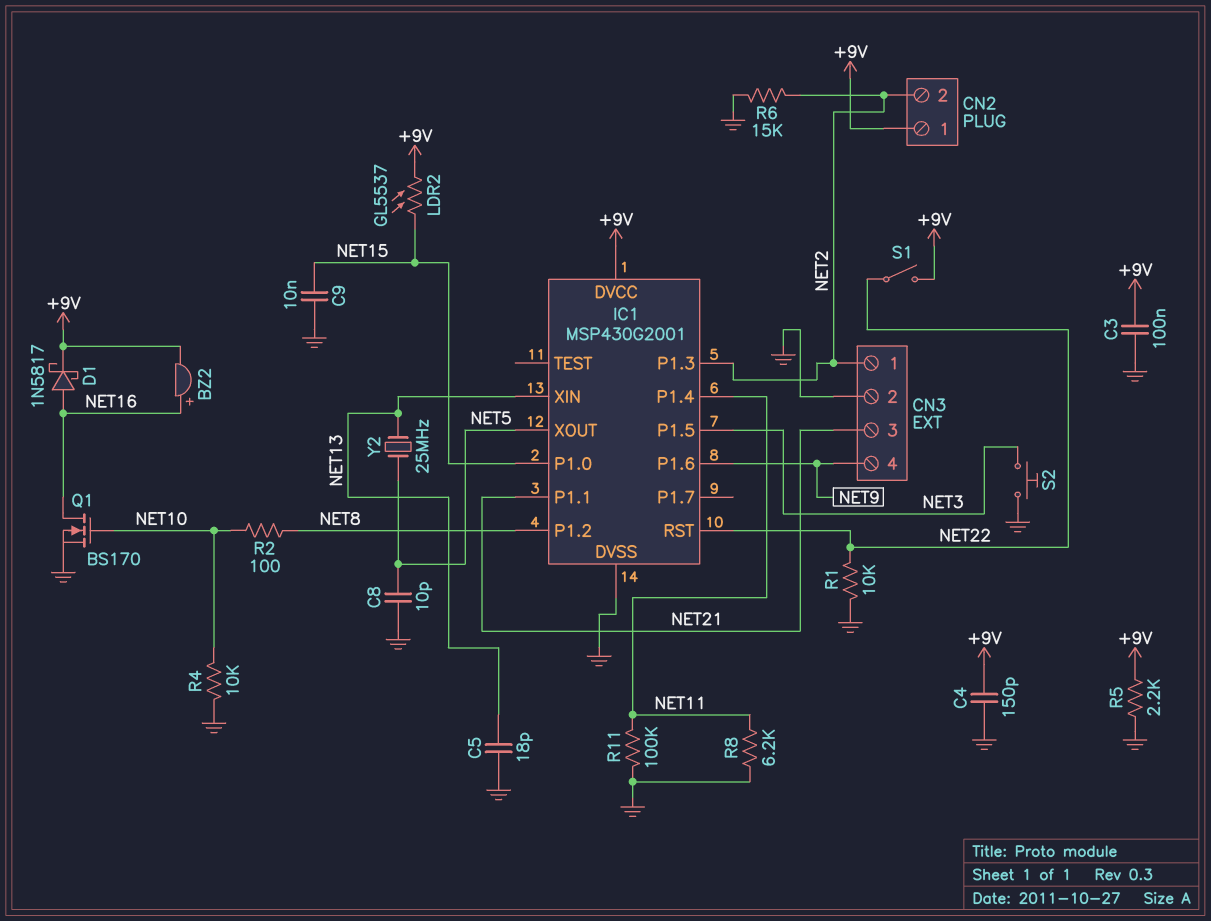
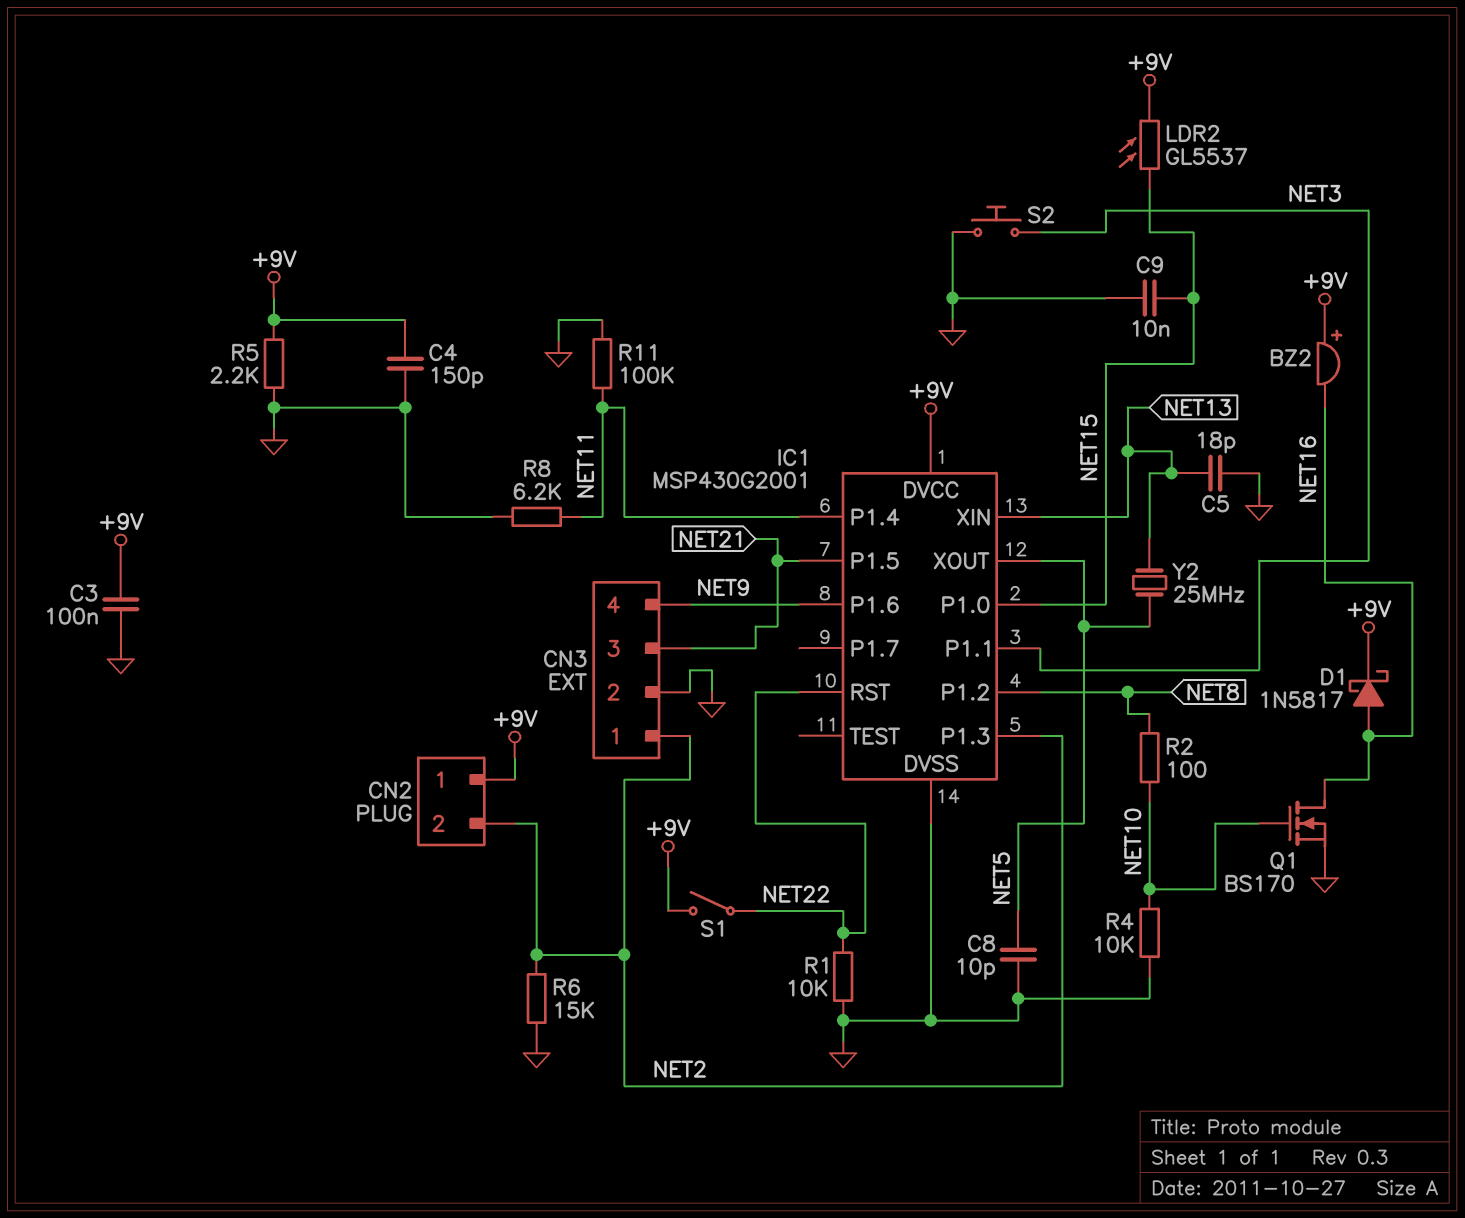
BZ2: buzzer (plus NET16, minus +9V) -> buzzer (plus +9V, minus NET16)
IC1 pin P1.1: NET21 -> NET3
IC1 pin P1.5: NET3 -> NET21

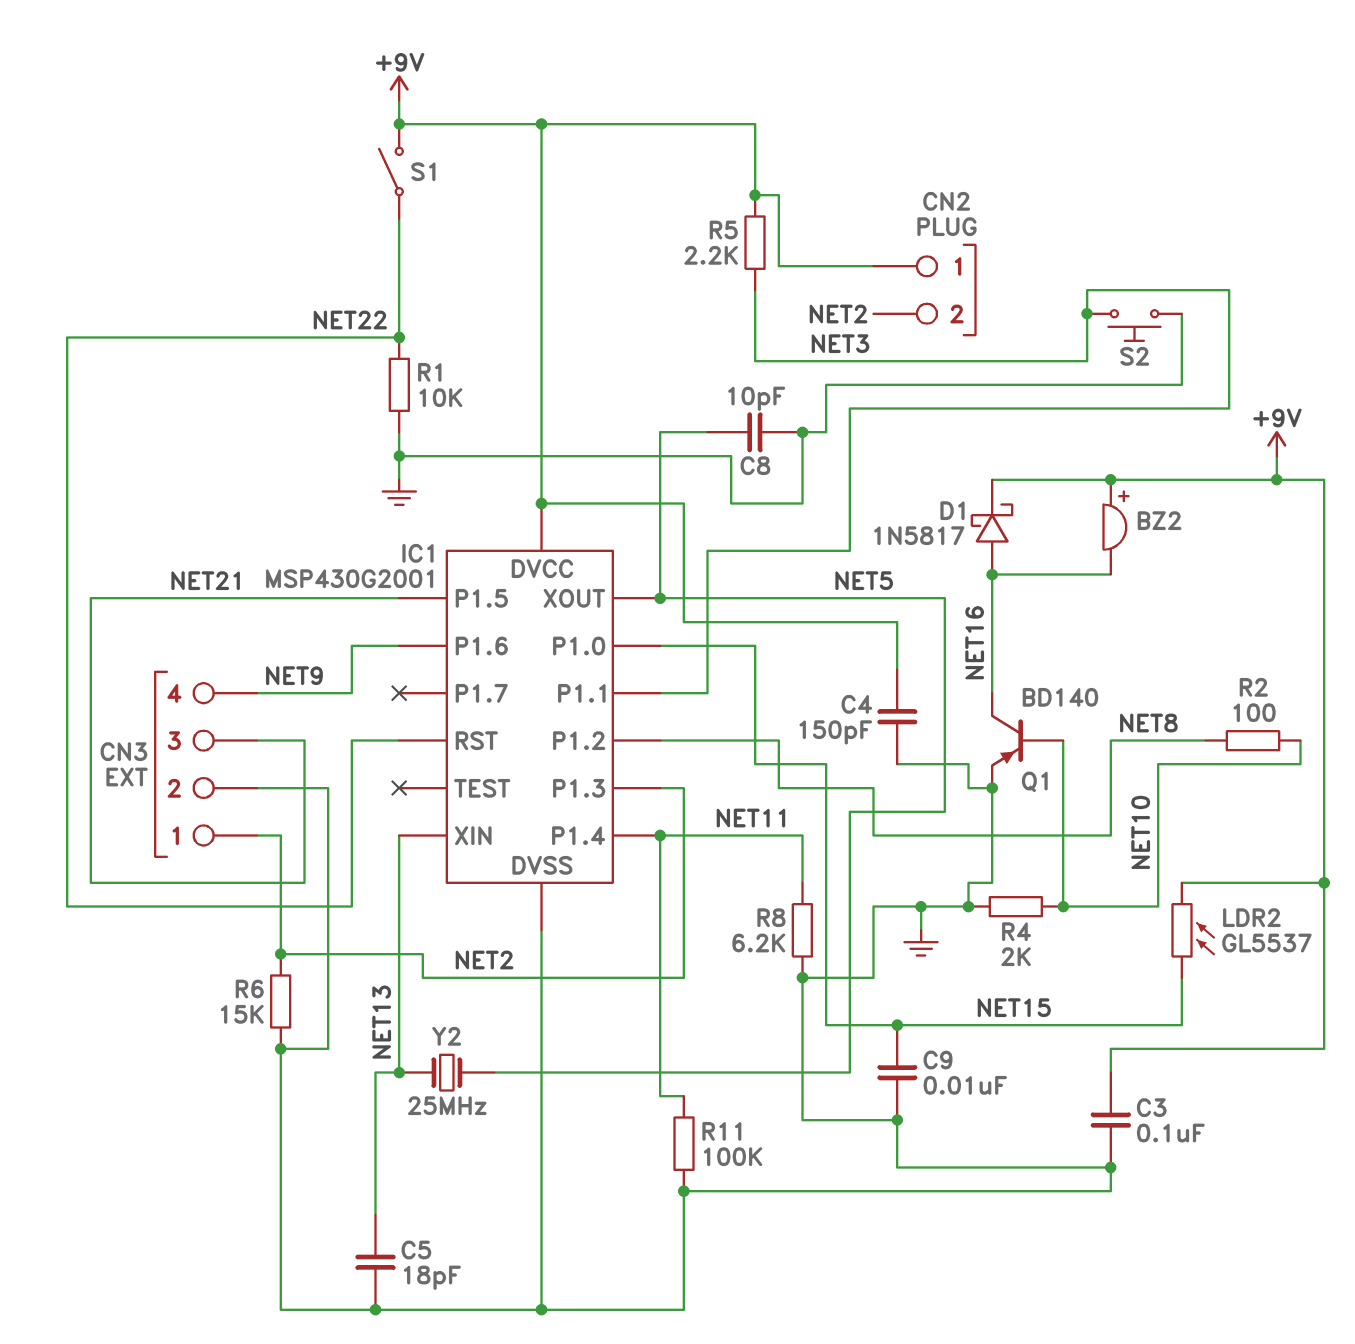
Q1: NMOS BS170 (G NET10, D NET16, S GND) -> PNP BD140 (B NET10, C NET16, E GND)
R4: 10k (GND, NET10) -> 2k (GND, NET10)
R5: 2.2k (+9V, GND) -> 2.2k (+9V, NET3)

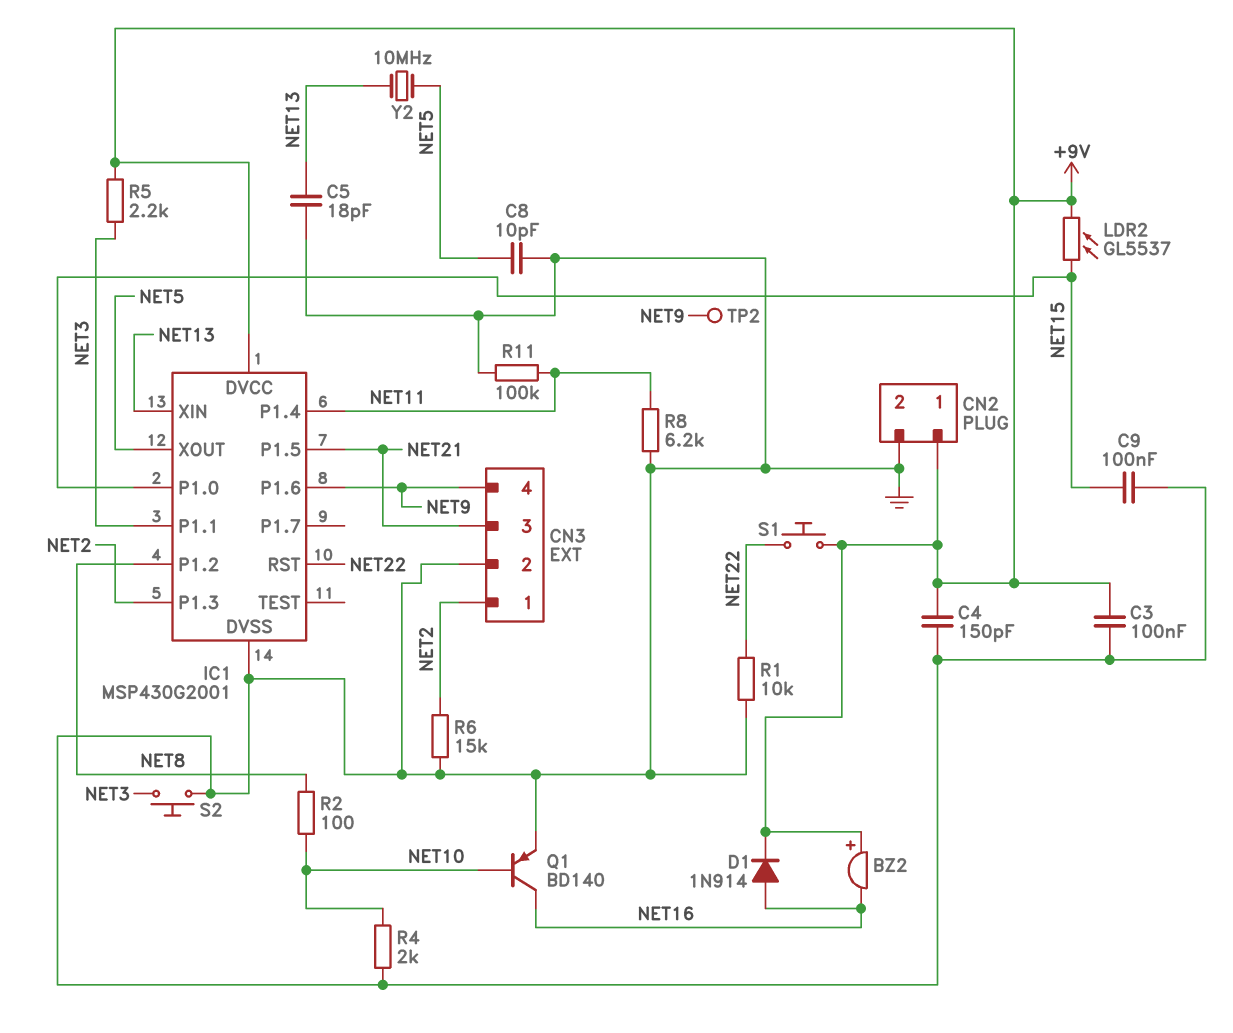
C9: 10nF (GND, NET15) -> 100nF (GND, NET15)
CN2 pin 2: NET2 -> GND
D1: schottky 1N5817 (A NET16, K +9V) -> diode 1N914 (A NET16, K +9V)
S1: switch (+9V, NET22) -> button (+9V, NET22)
TP2: none -> test point (NET9)
Y2: 25MHz (NET5, NET13) -> 10MHz (NET5, NET13)

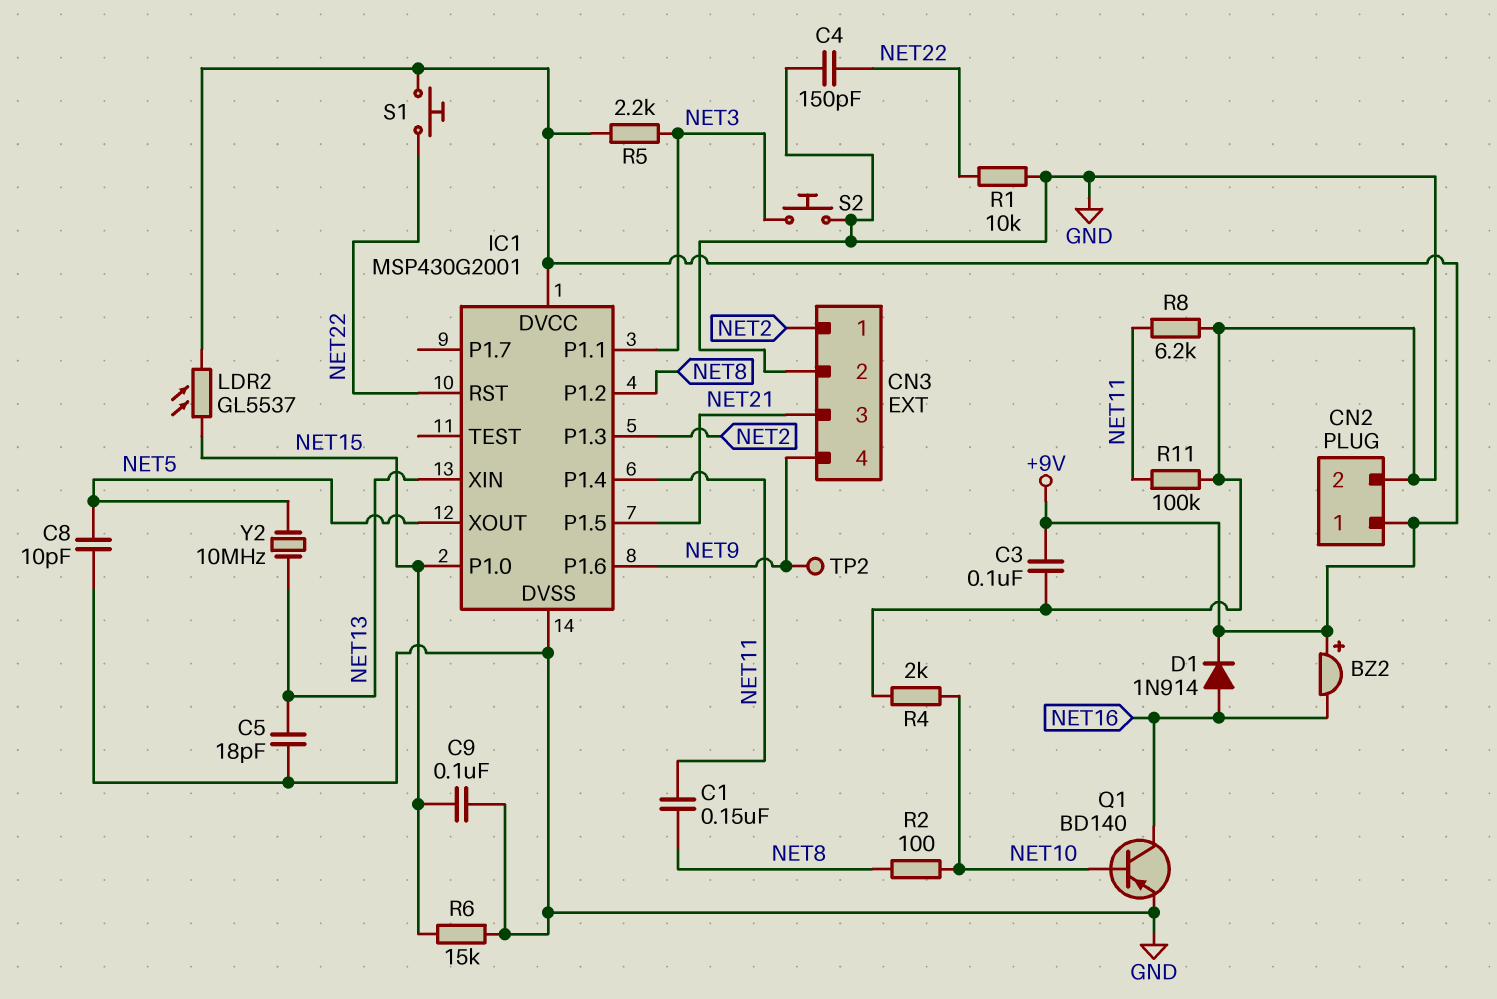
C1: none -> 150nF (NET8, NET11)
C4: 150pF (+9V, GND) -> 150pF (GND, NET22)
R6: 15k (GND, NET2) -> 15k (GND, NET15)

